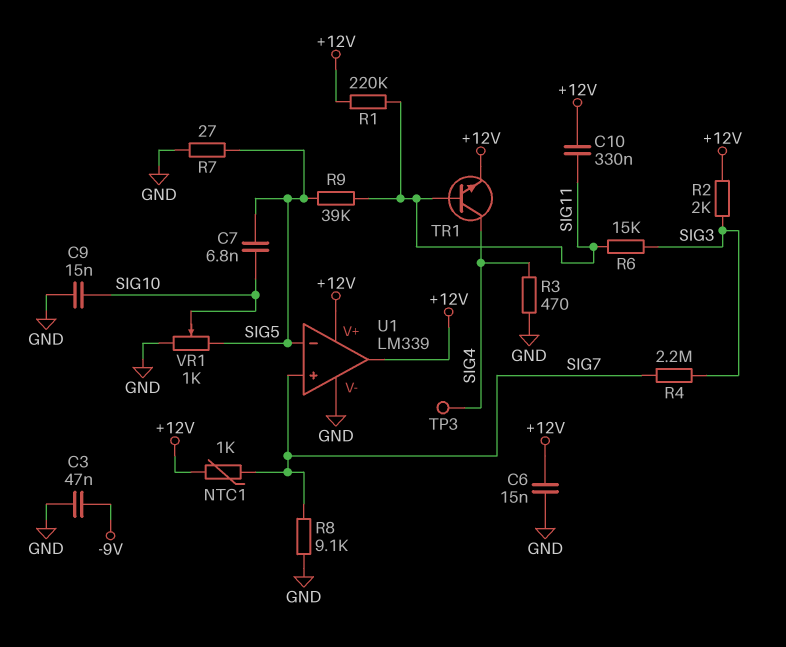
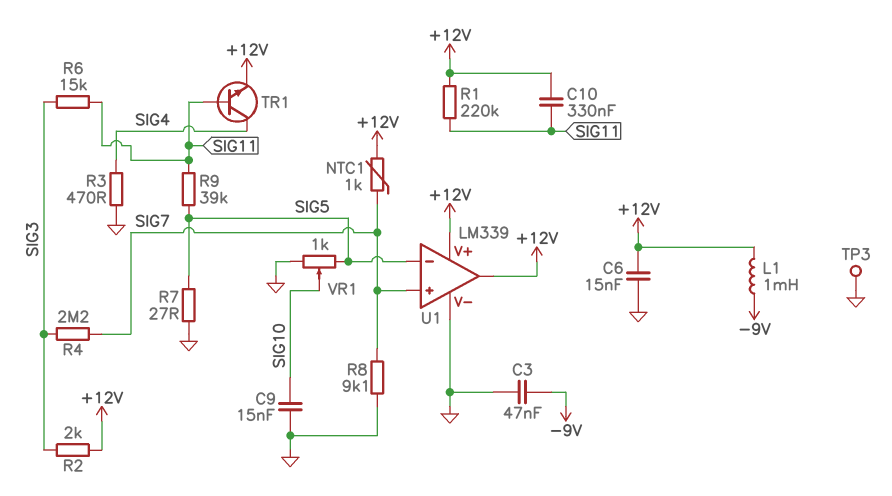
C7: 6.8nF (SIG5, SIG10) -> none
L1: none -> 1mH (+12V, -9V)
TP3: test point (SIG4) -> test point (GND)

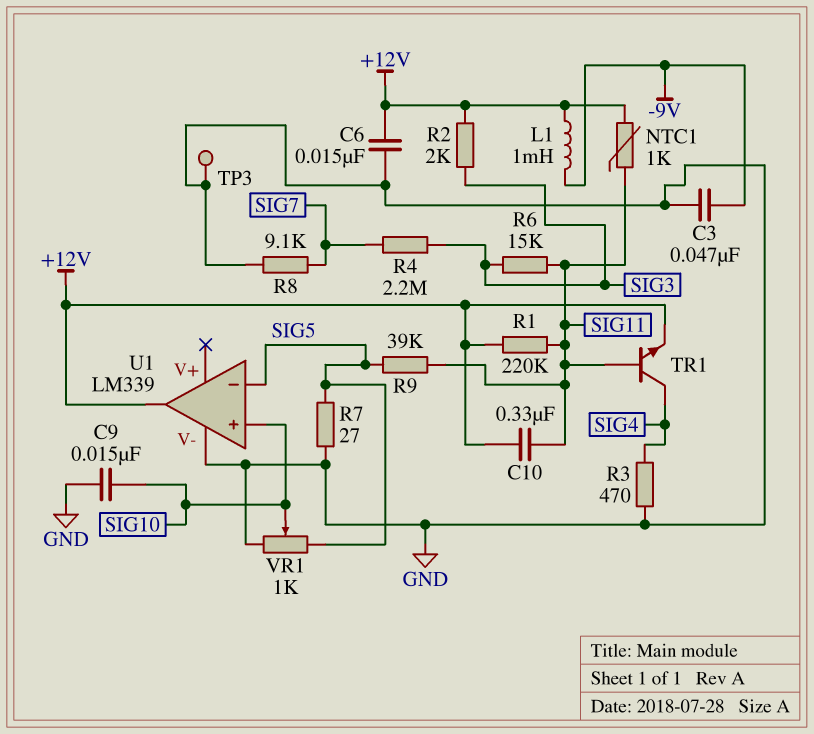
NTC1: 1k (+12V, SIG7) -> 1k (+12V, SIG11)
U1 pin V+: +12V -> none
U1 pin in+: SIG7 -> SIG10

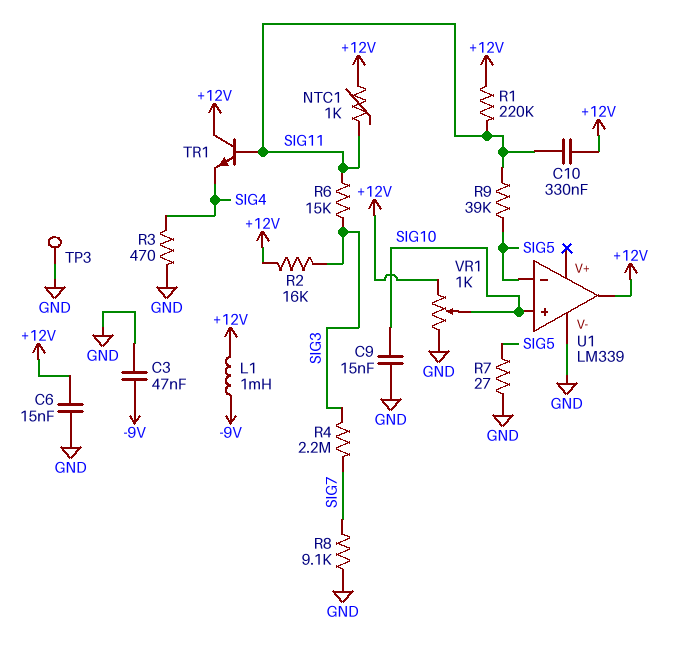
R2: 2k (+12V, SIG3) -> 16k (+12V, SIG3)
TR1: NPN (B SIG11, C SIG4, E +12V) -> NPN (B SIG11, C +12V, E SIG4)
VR1: 1k (GND, SIG5, wiper SIG10) -> 1k (+12V, GND, wiper SIG10)

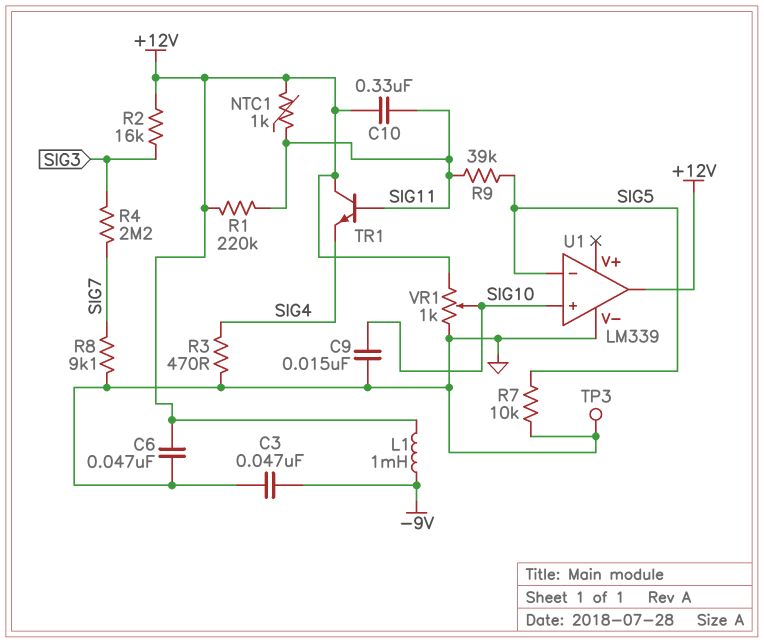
C6: 15nF (+12V, GND) -> 47nF (+12V, GND)
R6: 15k (SIG3, SIG11) -> none
R7: 27 (GND, SIG5) -> 10k (GND, SIG5)

